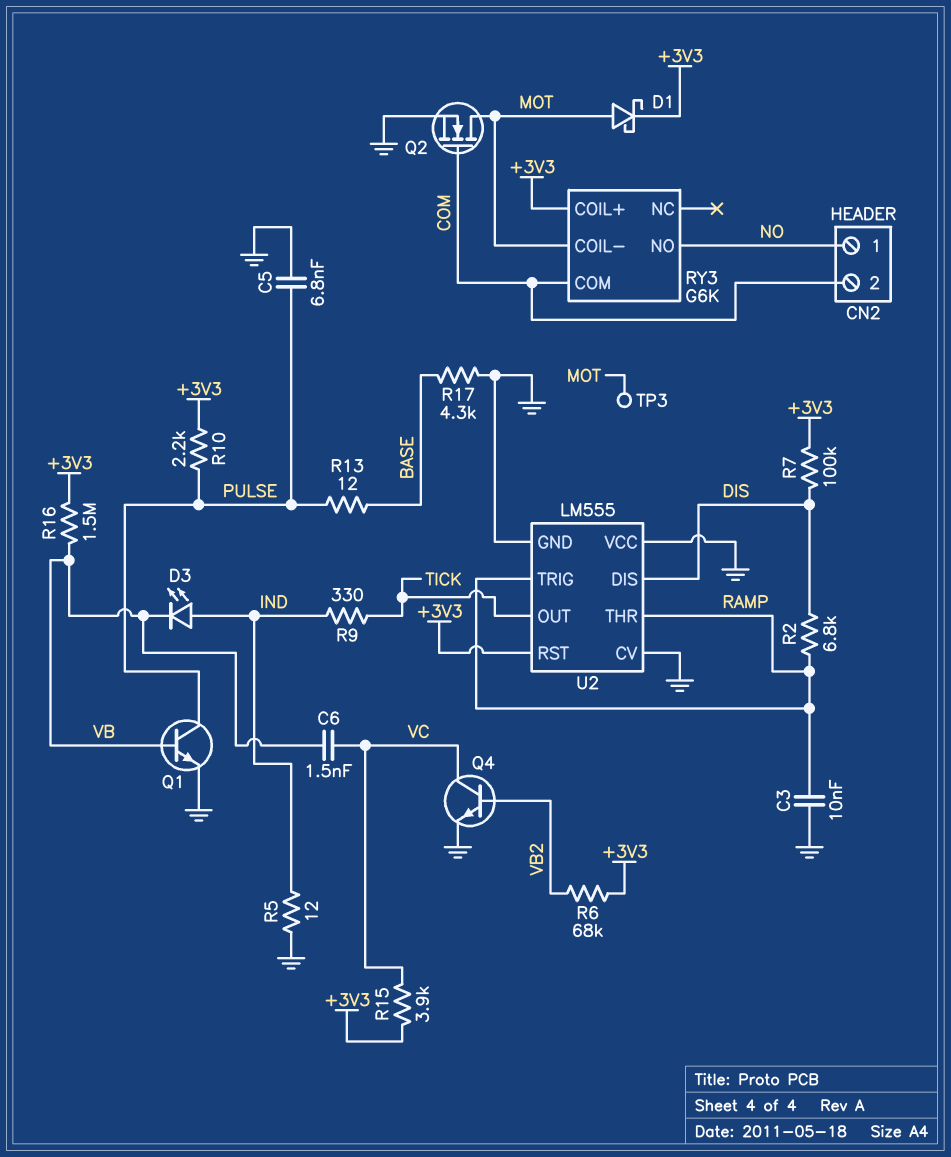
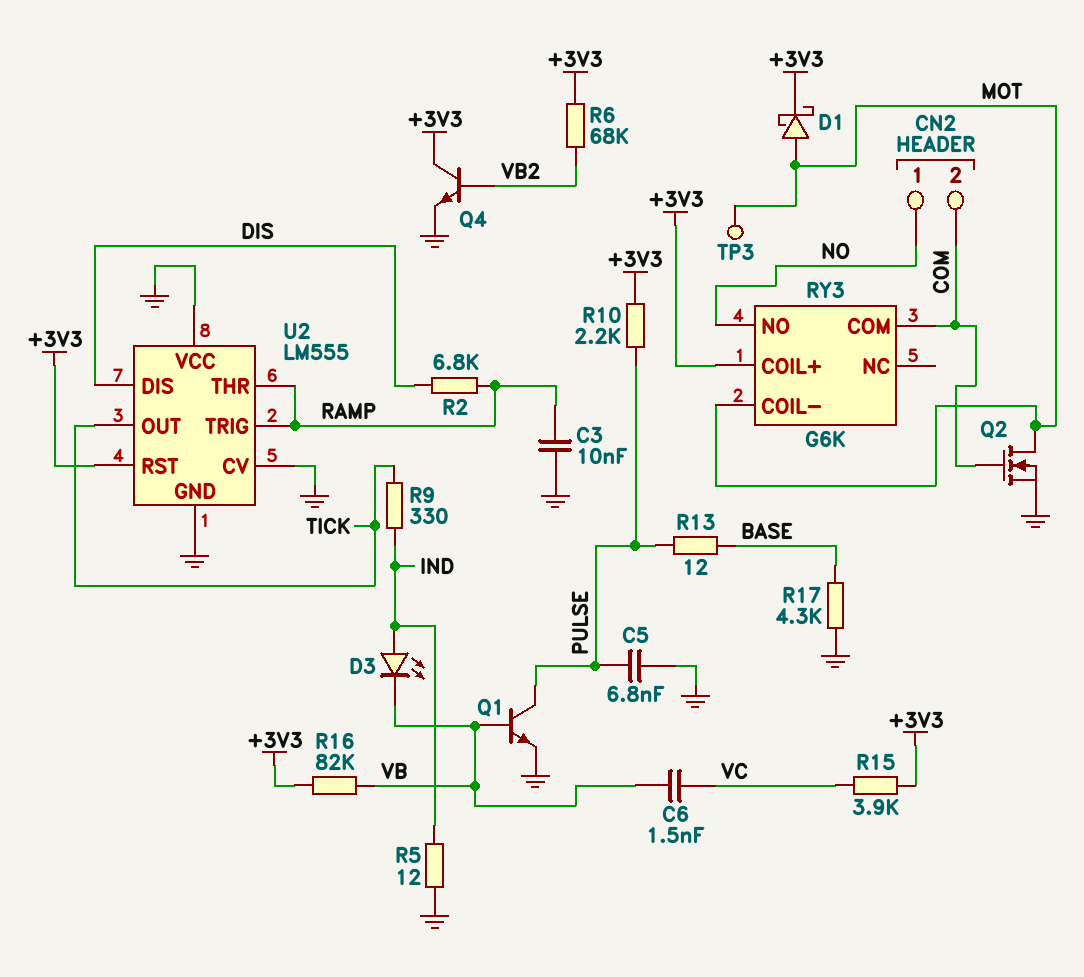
Q4: NPN (B VB2, C VC, E GND) -> NPN (B VB2, C +3V3, E GND)
R7: 100k (+3V3, DIS) -> none
R16: 1.5M (+3V3, VB) -> 82k (+3V3, VB)

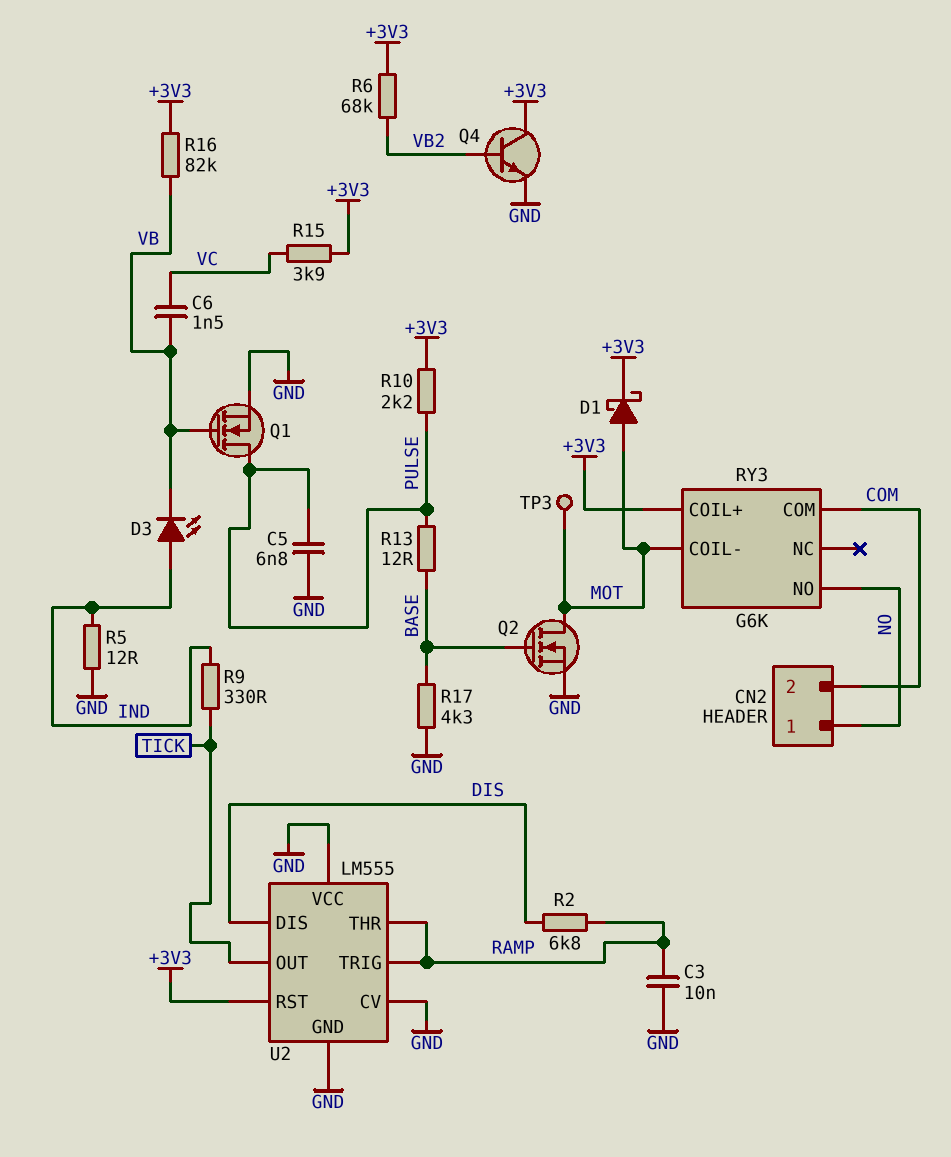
Q1: NPN (B VB, C PULSE, E GND) -> NMOS (G VB, D PULSE, S GND)
Q2: NMOS (G COM, D MOT, S GND) -> NMOS (G BASE, D MOT, S GND)

